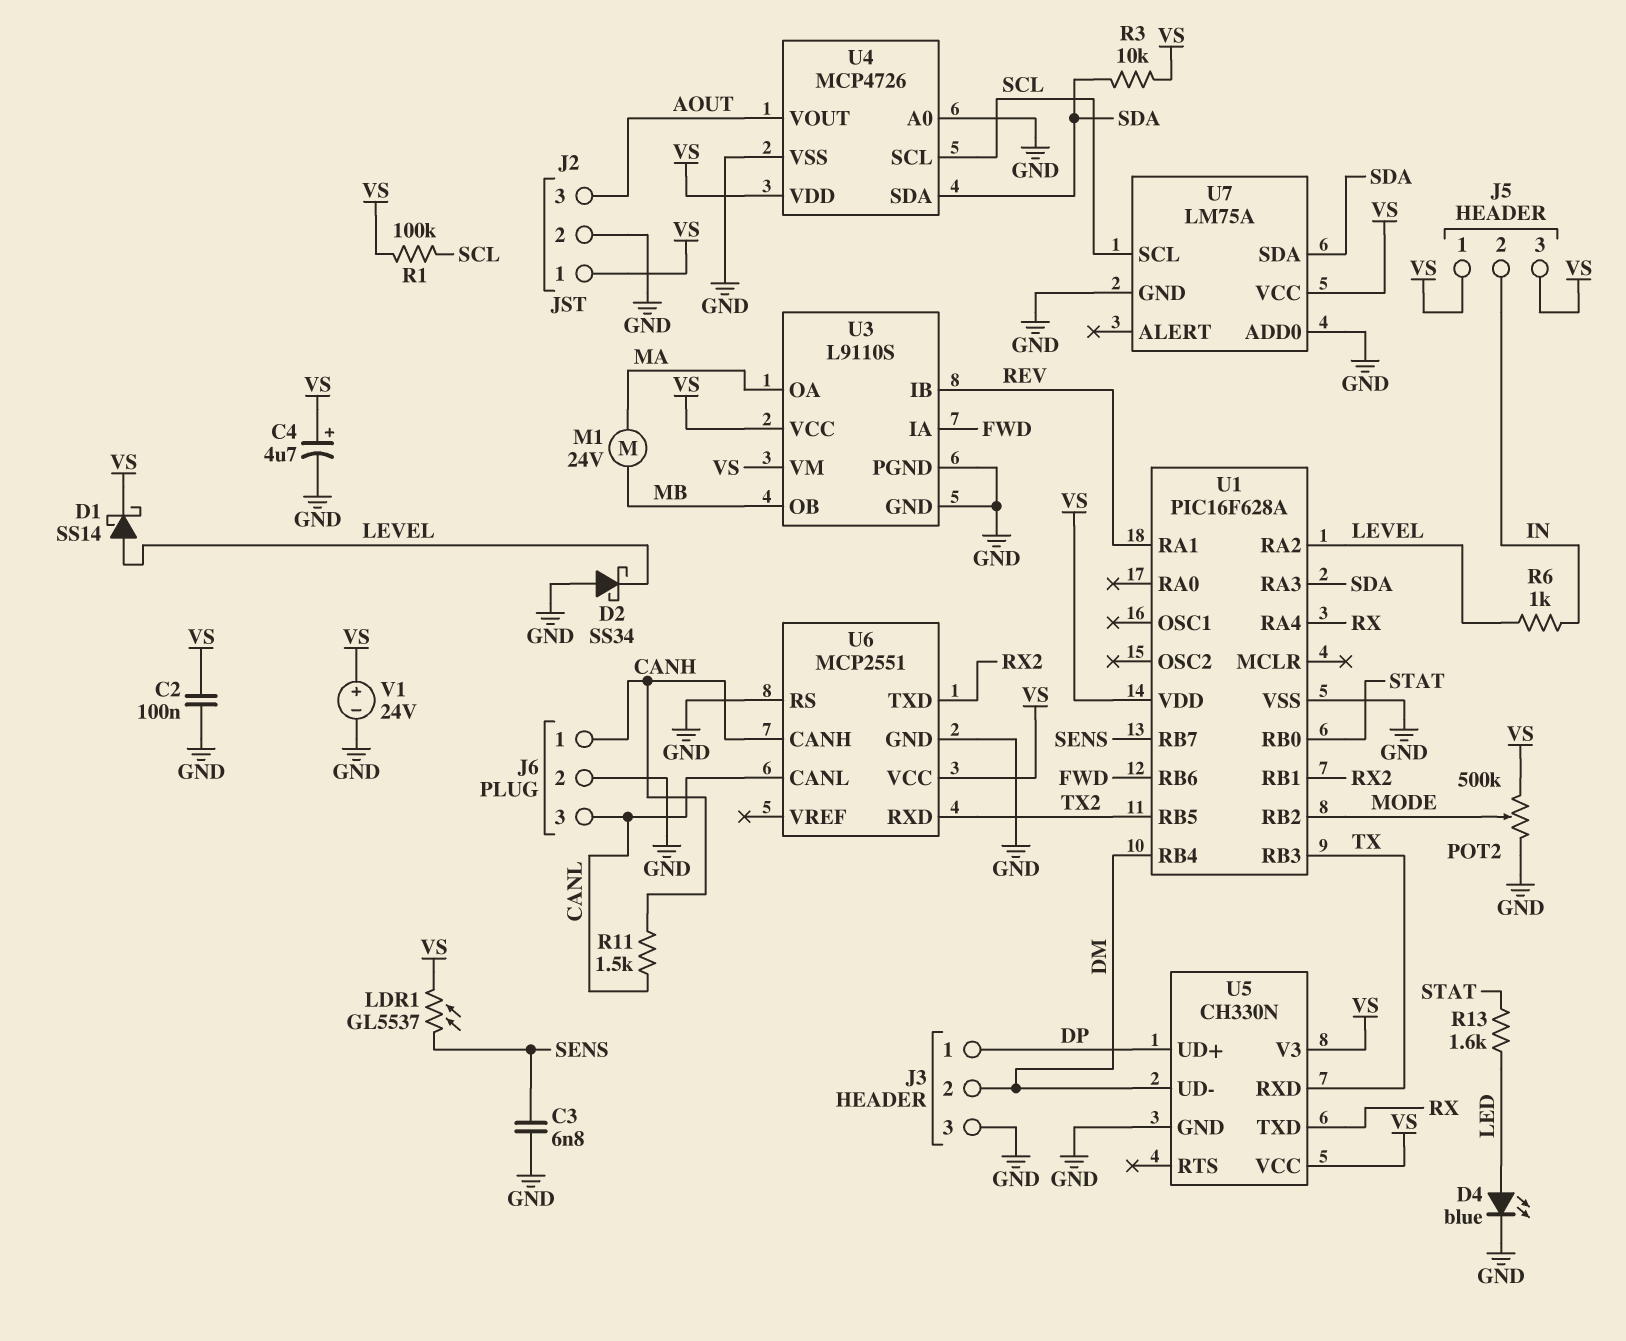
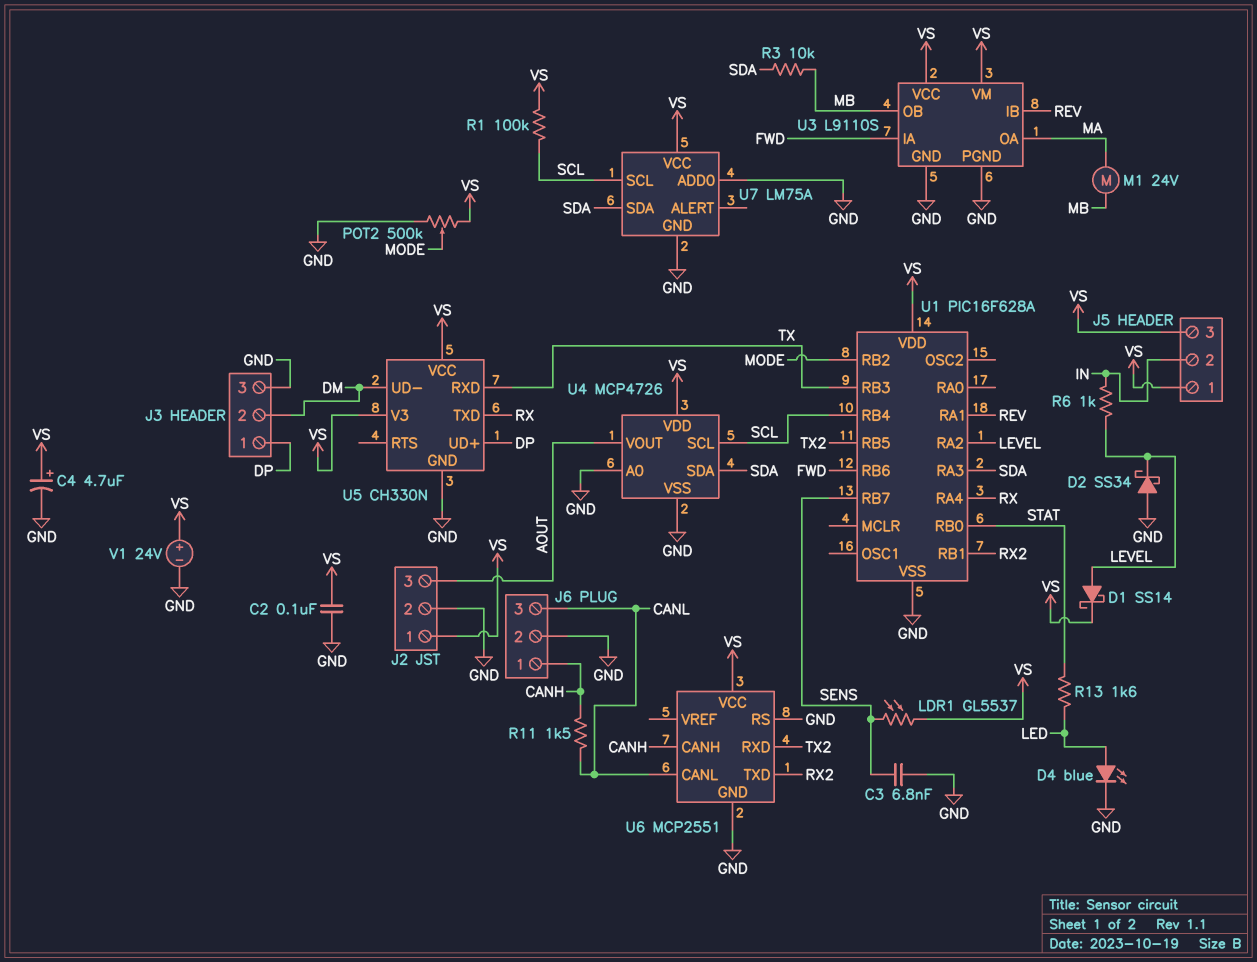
R3: 10k (SDA, VS) -> 10k (MB, SDA)
U1 pin RB4: DM -> SCL

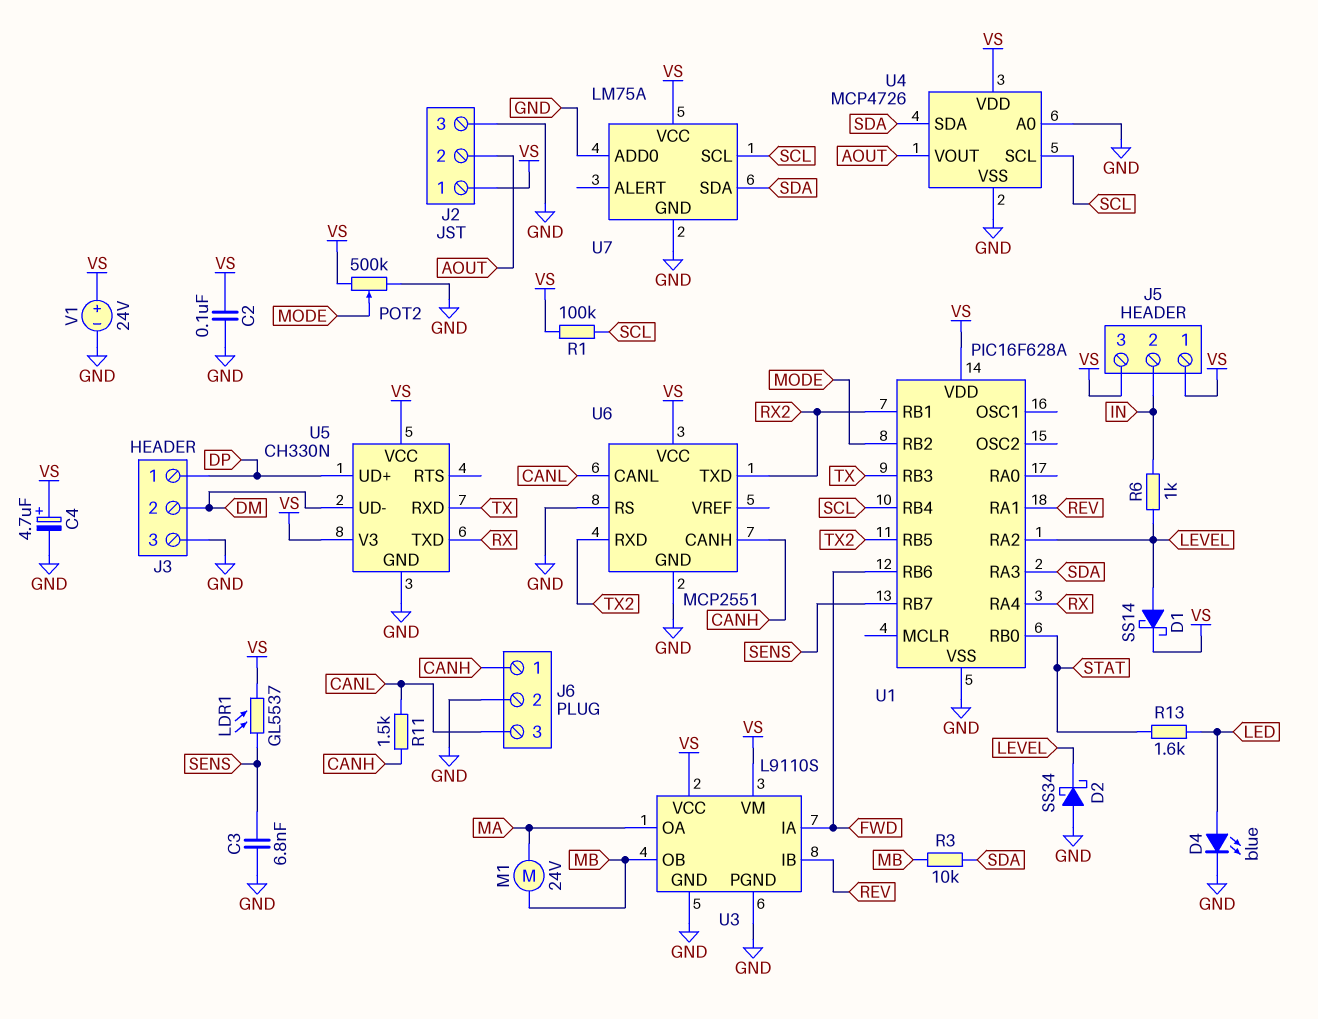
J2 pin 2: GND -> AOUT
J2 pin 3: AOUT -> GND

